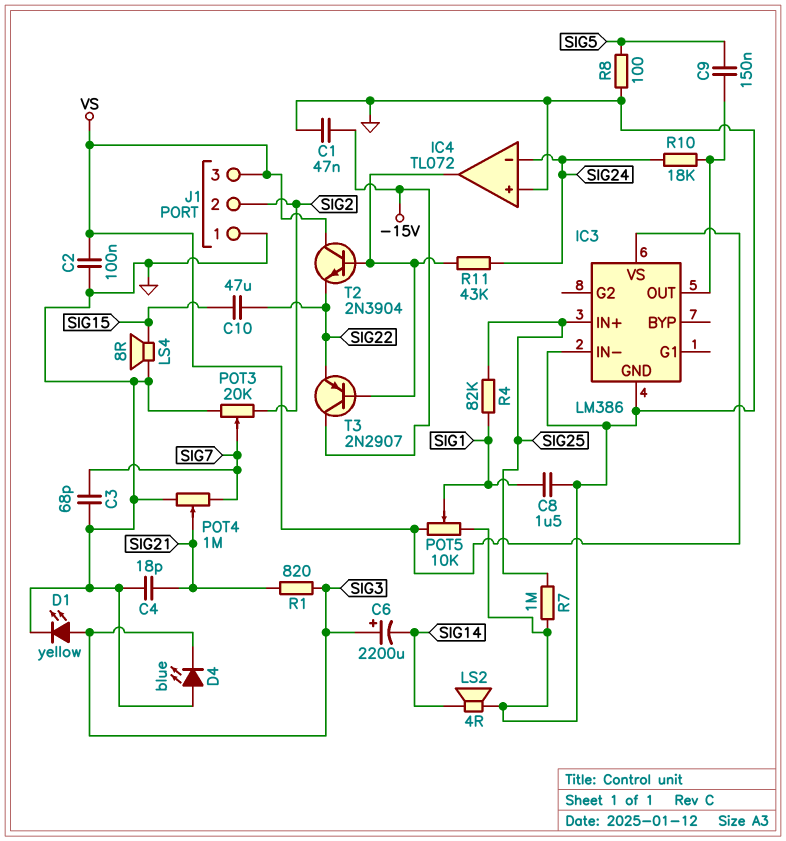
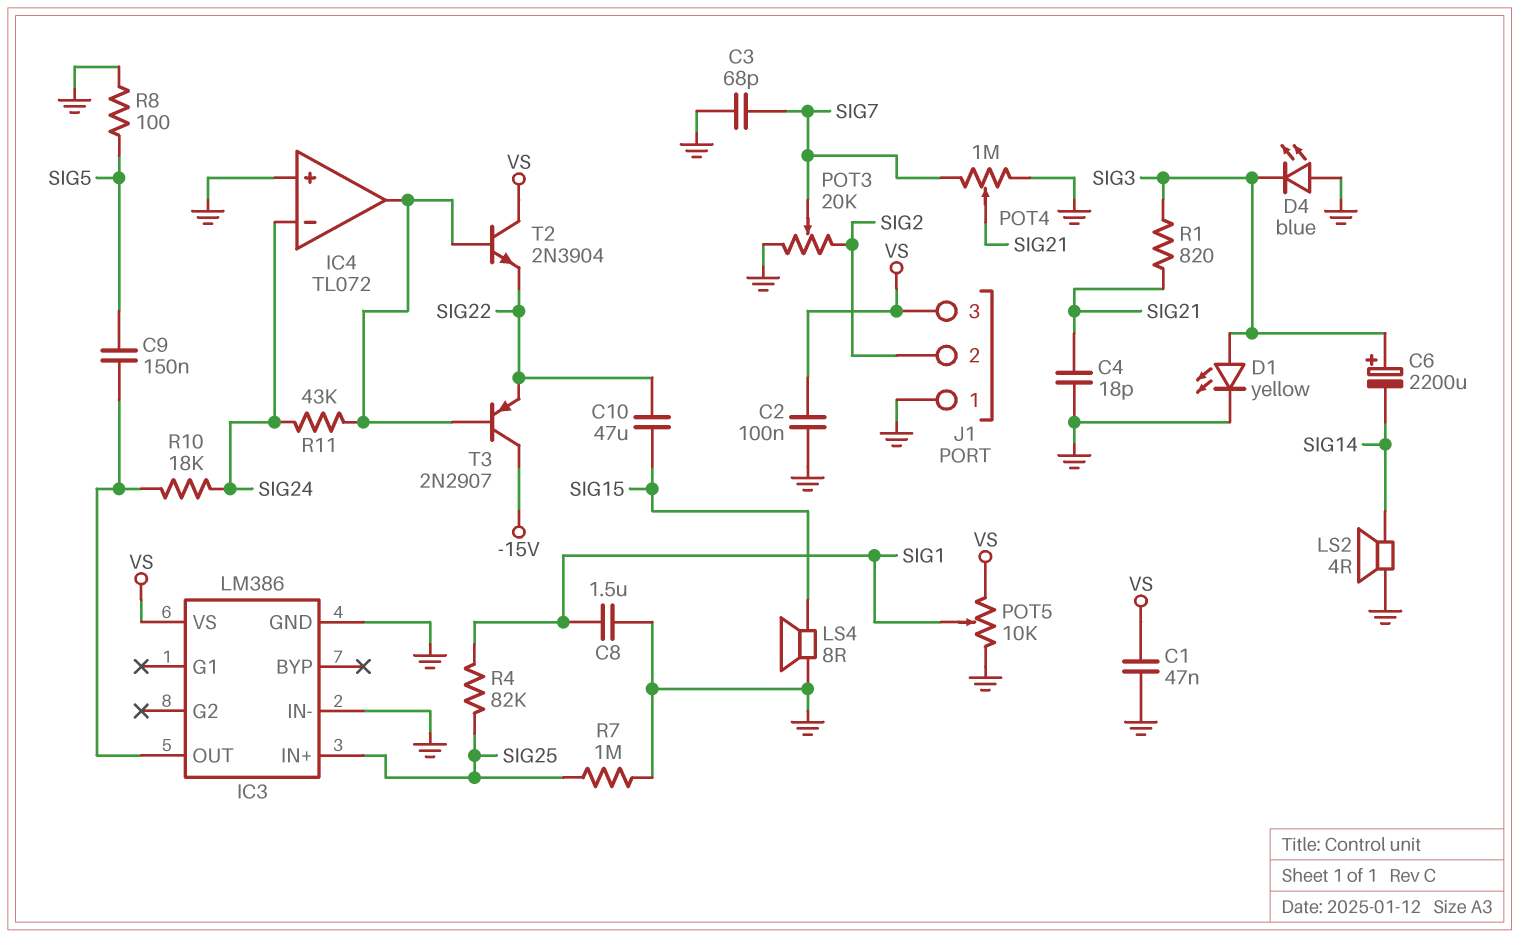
C1: 47nF (-15V, GND) -> 47nF (GND, VS)

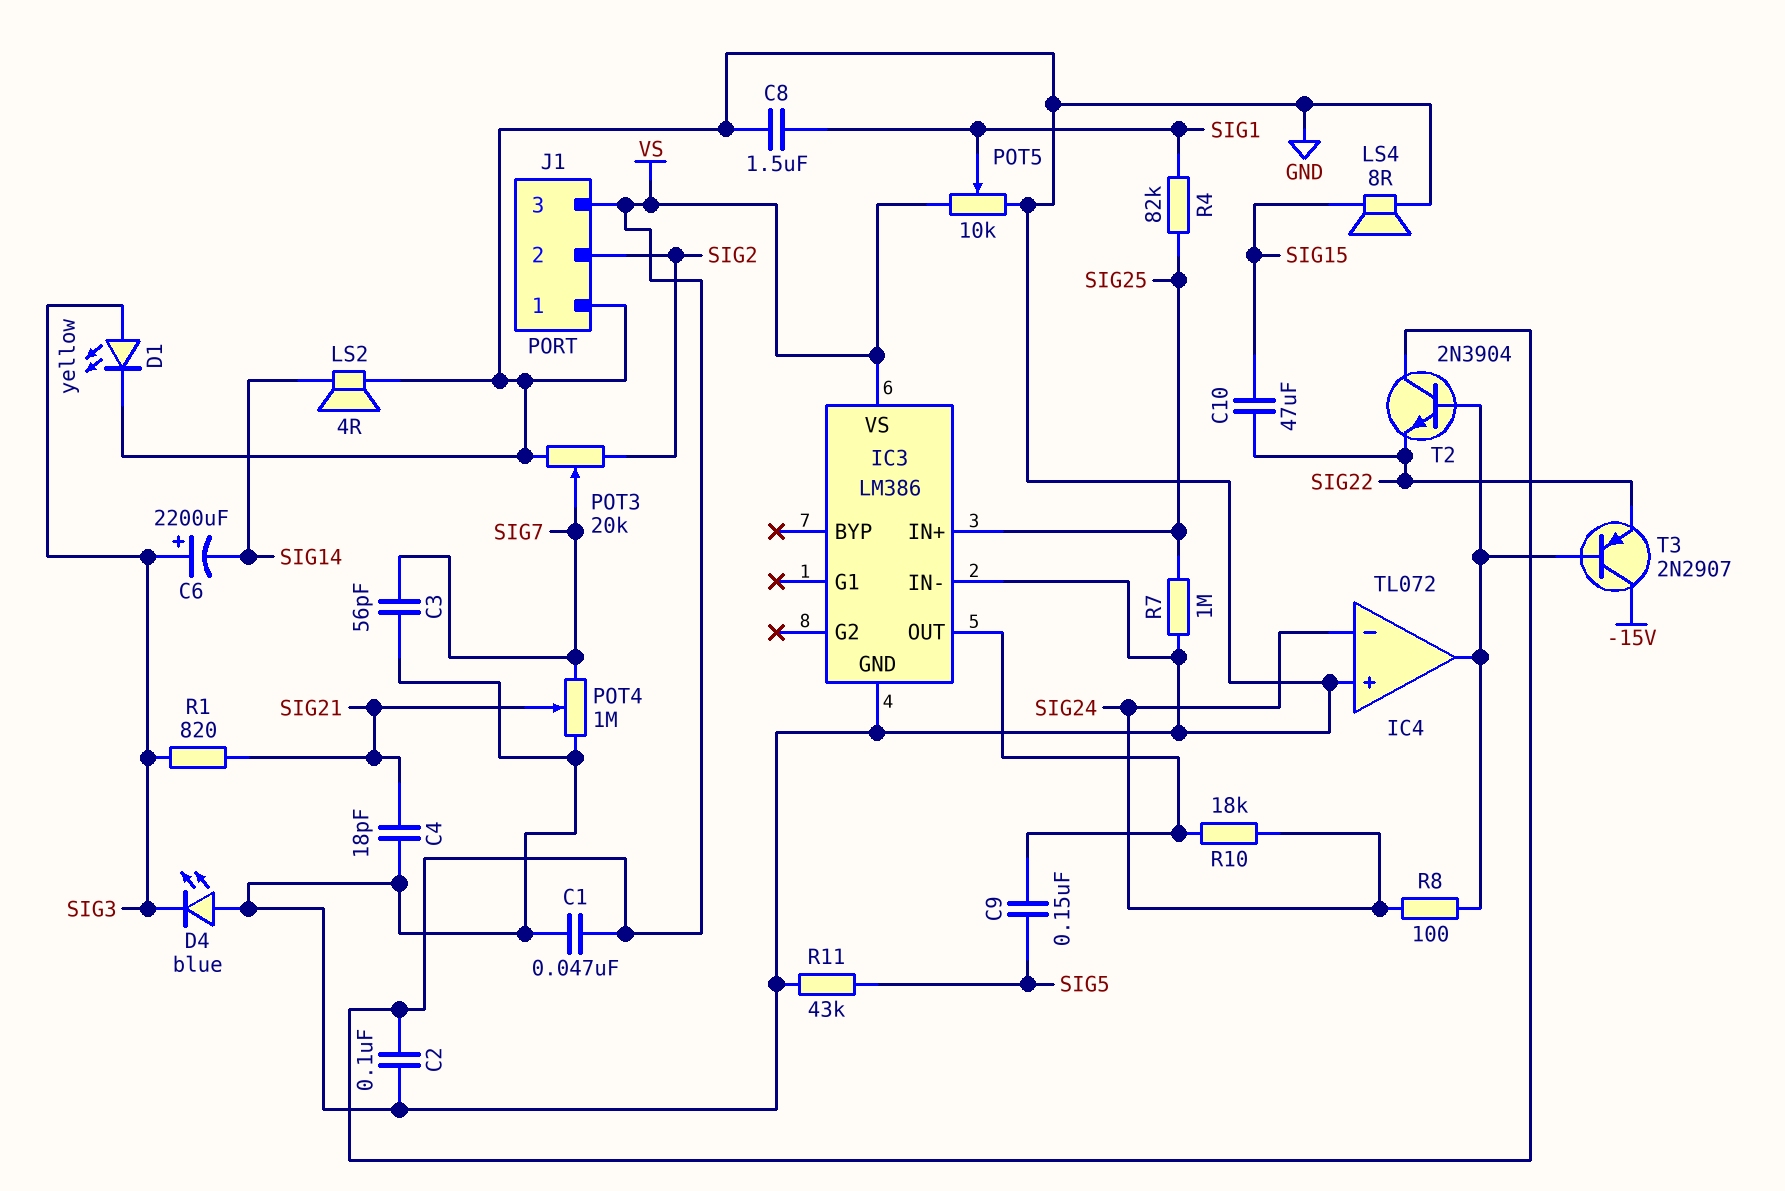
C3: 68pF (GND, SIG7) -> 56pF (GND, SIG7)
R8: 100 (GND, SIG5) -> 100 (IC4/out, SIG24)
R11: 43k (IC4/out, SIG24) -> 43k (GND, SIG5)

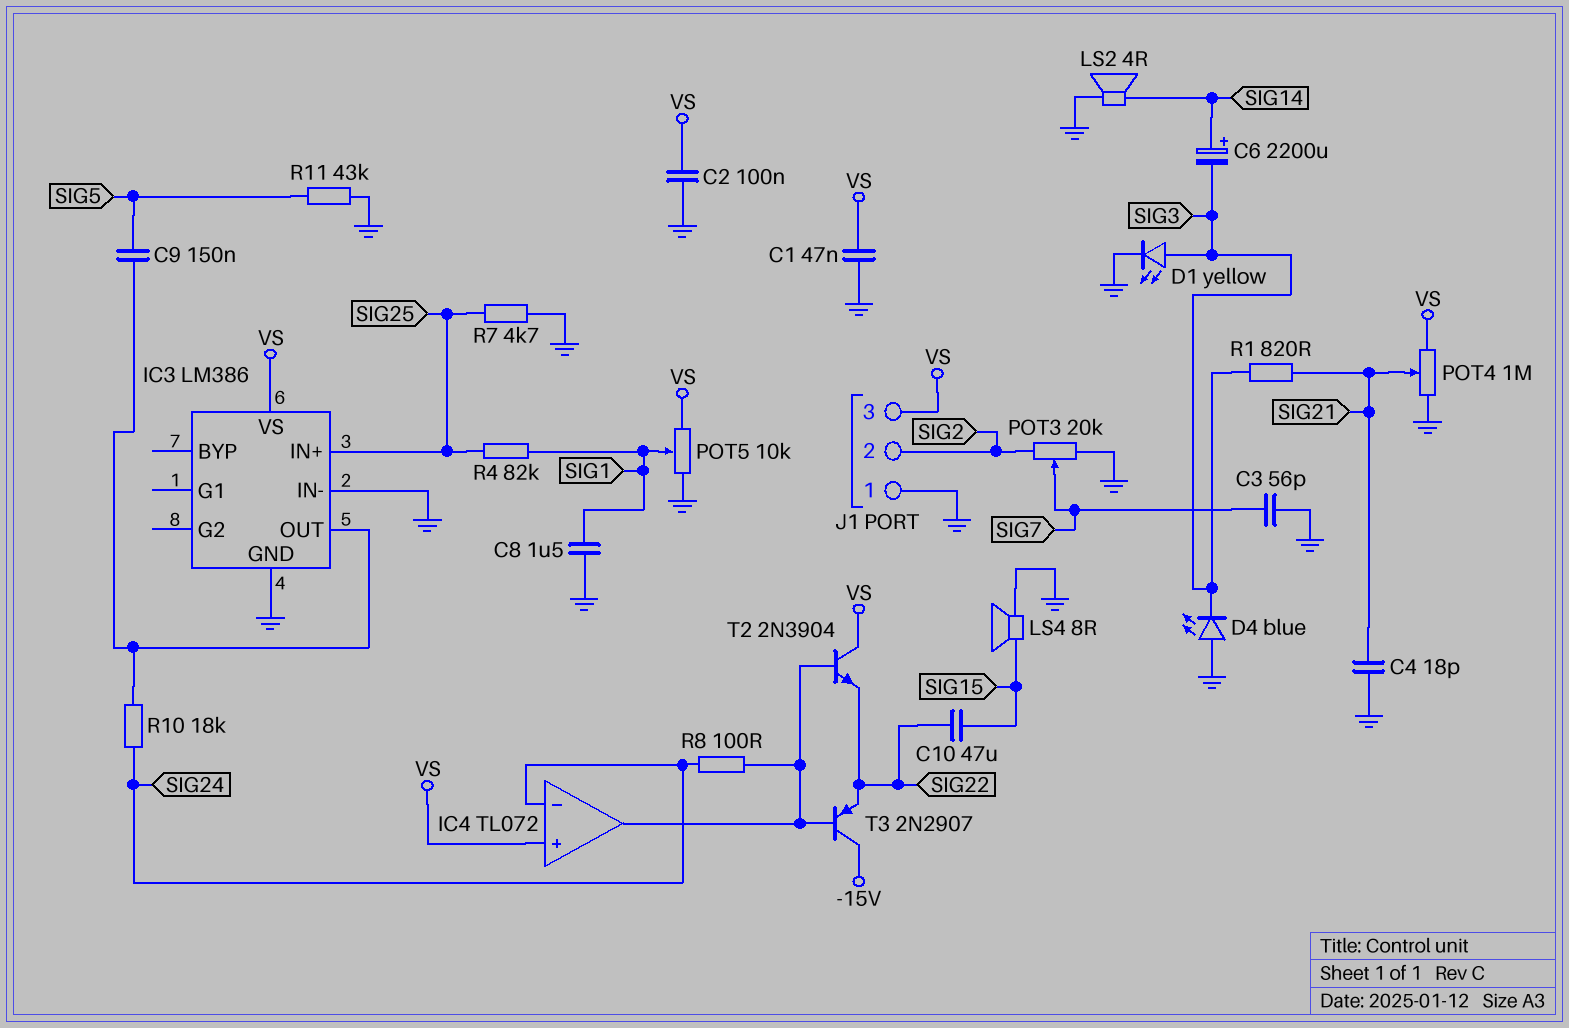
C6: 2200uF (plus SIG3, minus SIG14) -> 2200uF (plus SIG14, minus SIG3)
IC4 pin in+: GND -> VS
POT4: 1M (GND, SIG7, wiper SIG21) -> 1M (GND, VS, wiper SIG21)
R7: 1M (GND, SIG25) -> 4.7k (GND, SIG25)

